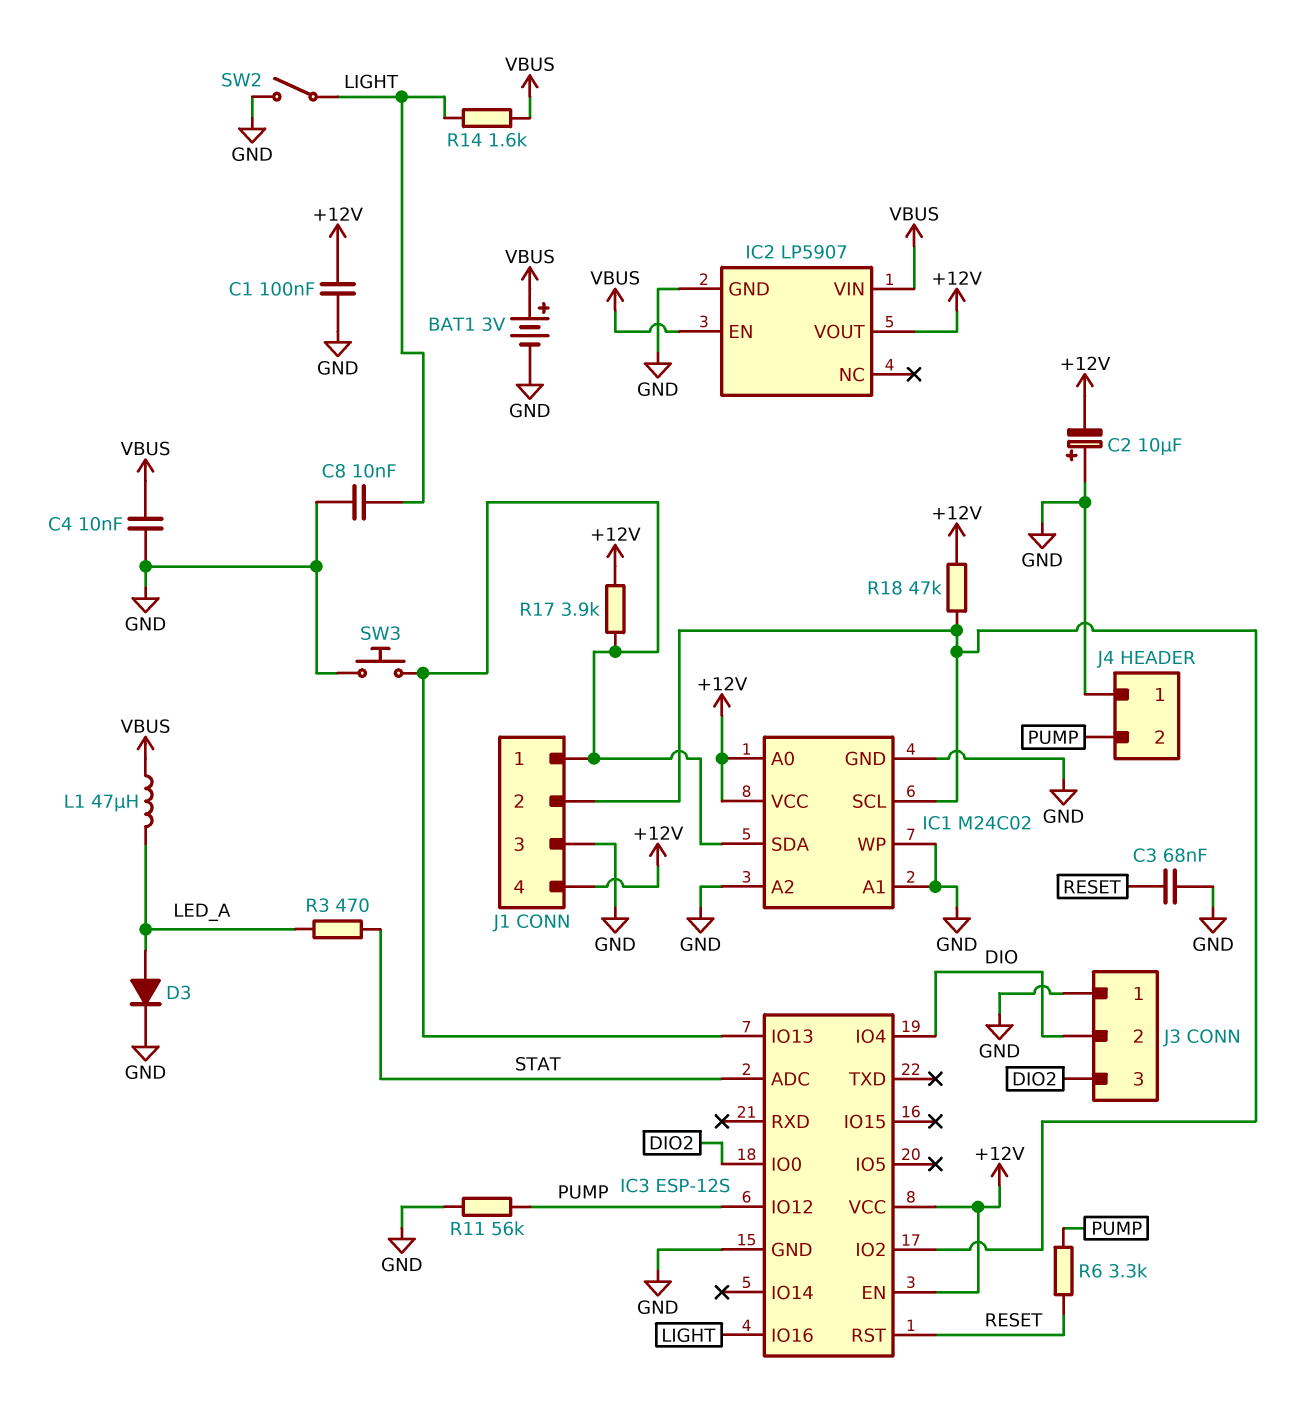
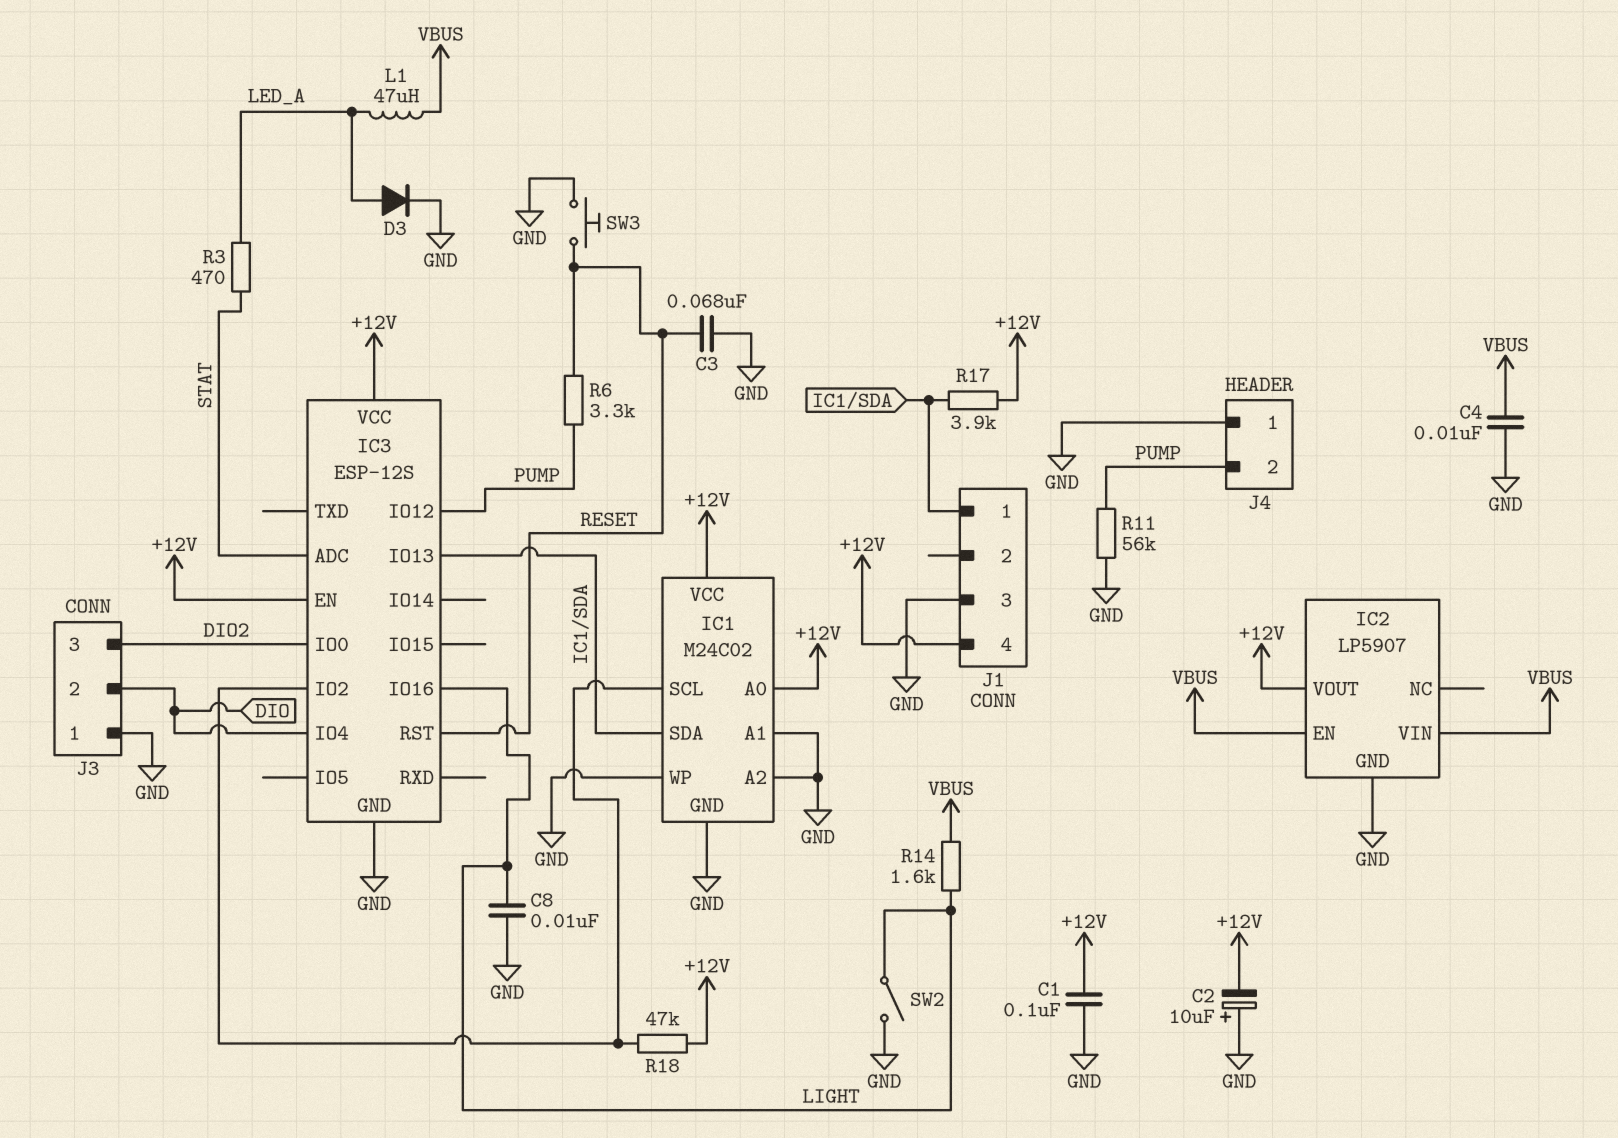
BAT1: 3V (plus VBUS, minus GND) -> none
J1 pin 2: IC1/SCL -> none
SW3: button (GND, IC1/SDA) -> button (GND, RESET)

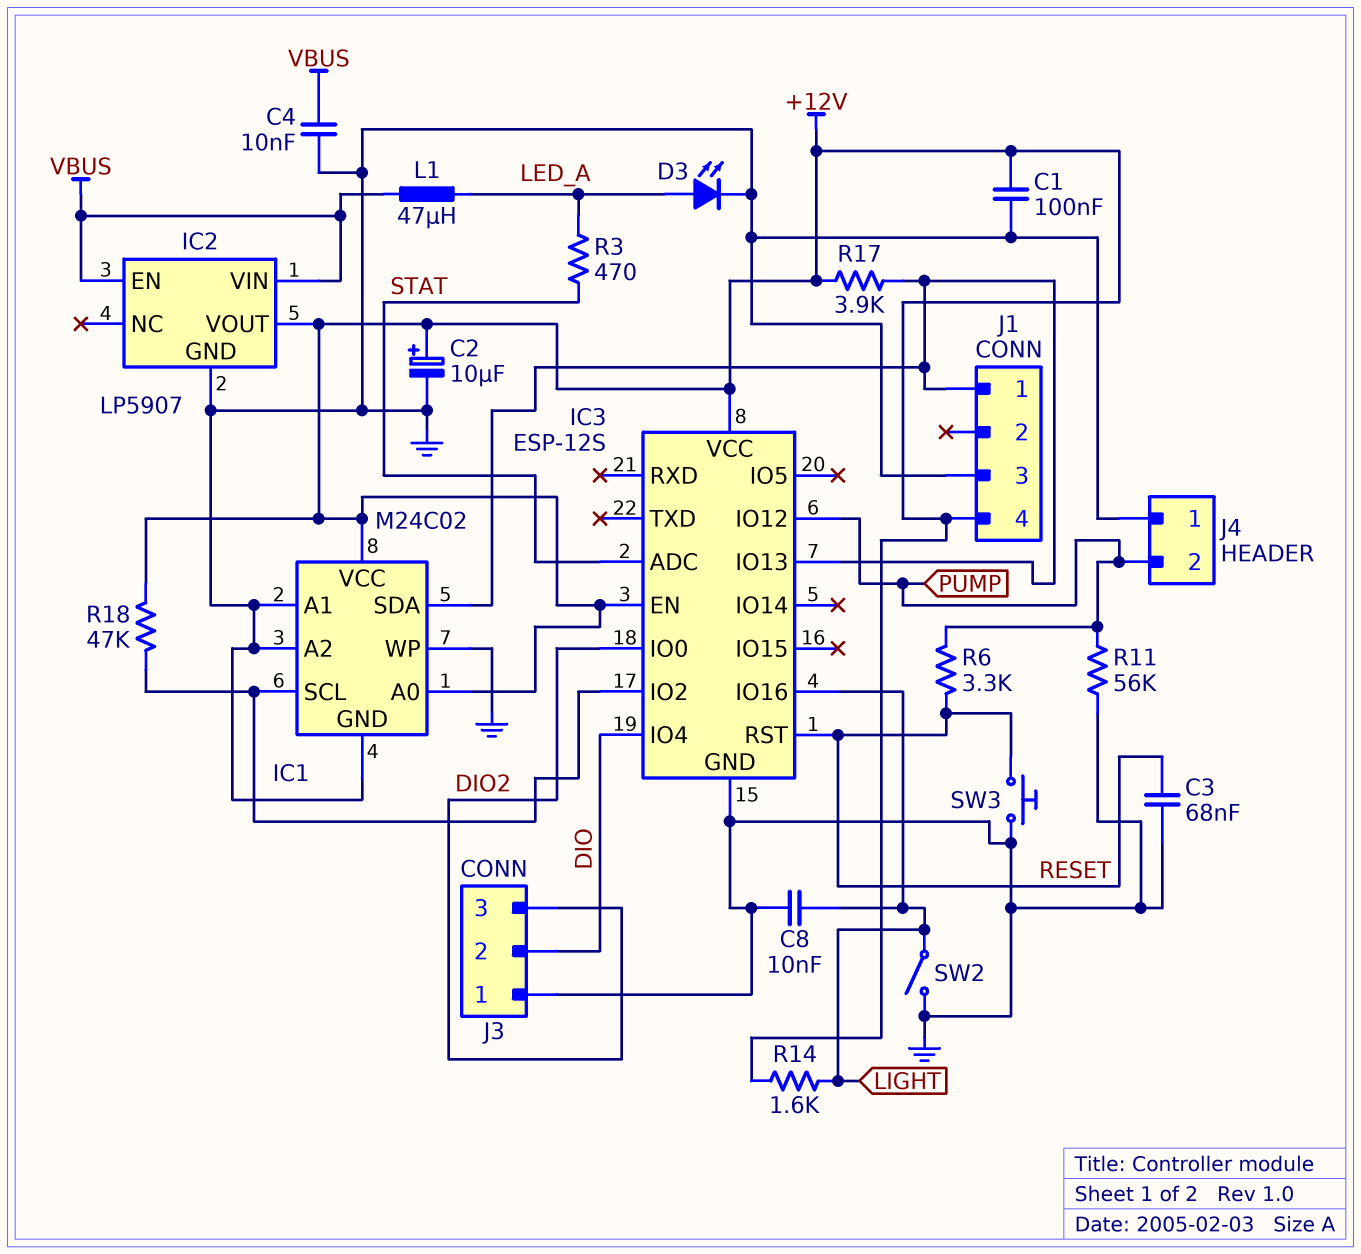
C2: 10uF (plus GND, minus +12V) -> 10uF (plus +12V, minus GND)
D3: diode (A LED_A, K GND) -> LED (A LED_A, K GND)
R14: 1.6k (LIGHT, VBUS) -> 1.6k (+12V, LIGHT)

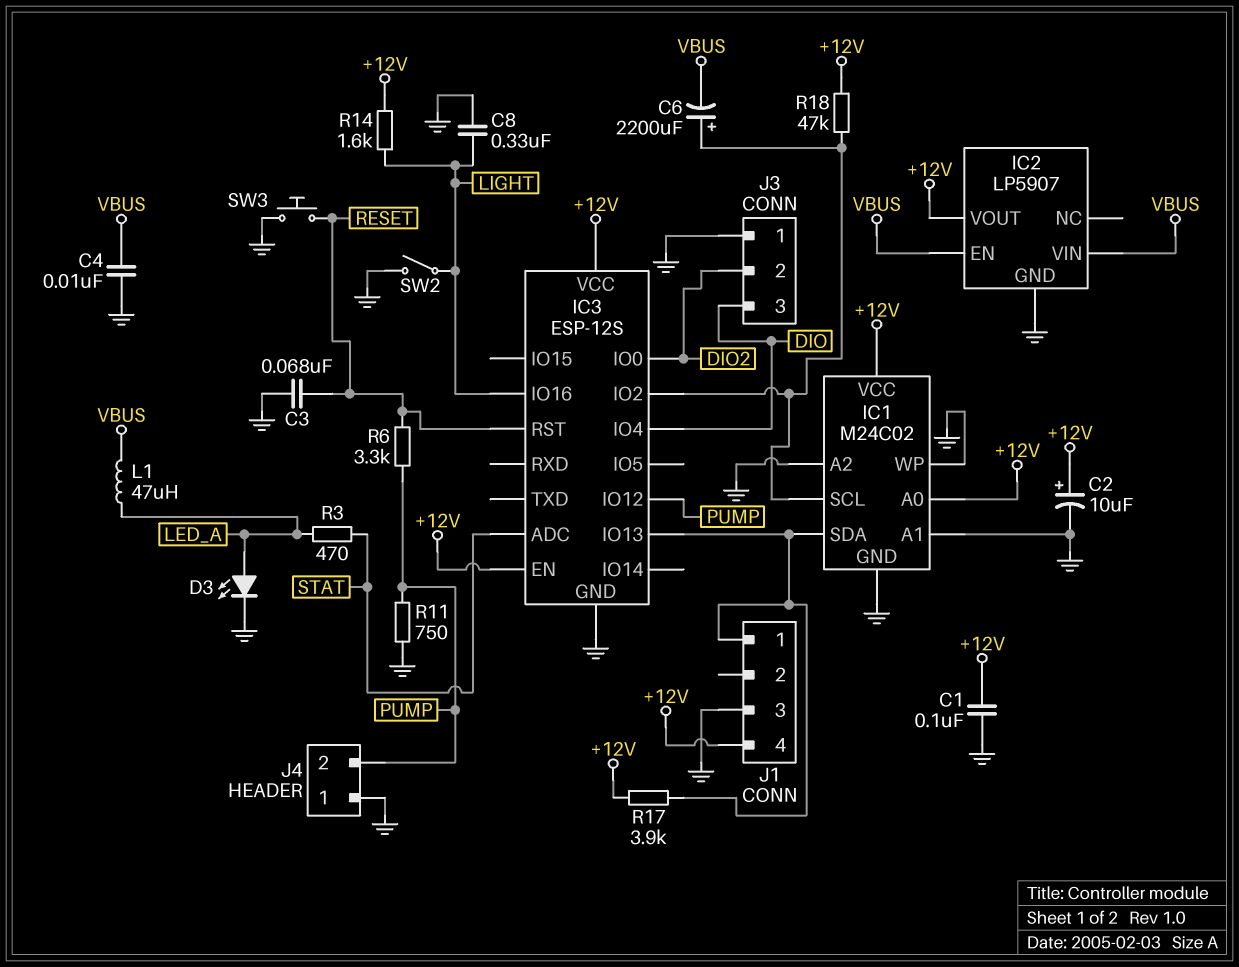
C6: none -> 2200uF (plus IC1/SCL, minus VBUS)
C8: 10nF (GND, LIGHT) -> 330nF (GND, LIGHT)
J3 pin 2: DIO -> DIO2
J3 pin 3: DIO2 -> DIO
R11: 56k (GND, PUMP) -> 750 (GND, PUMP)

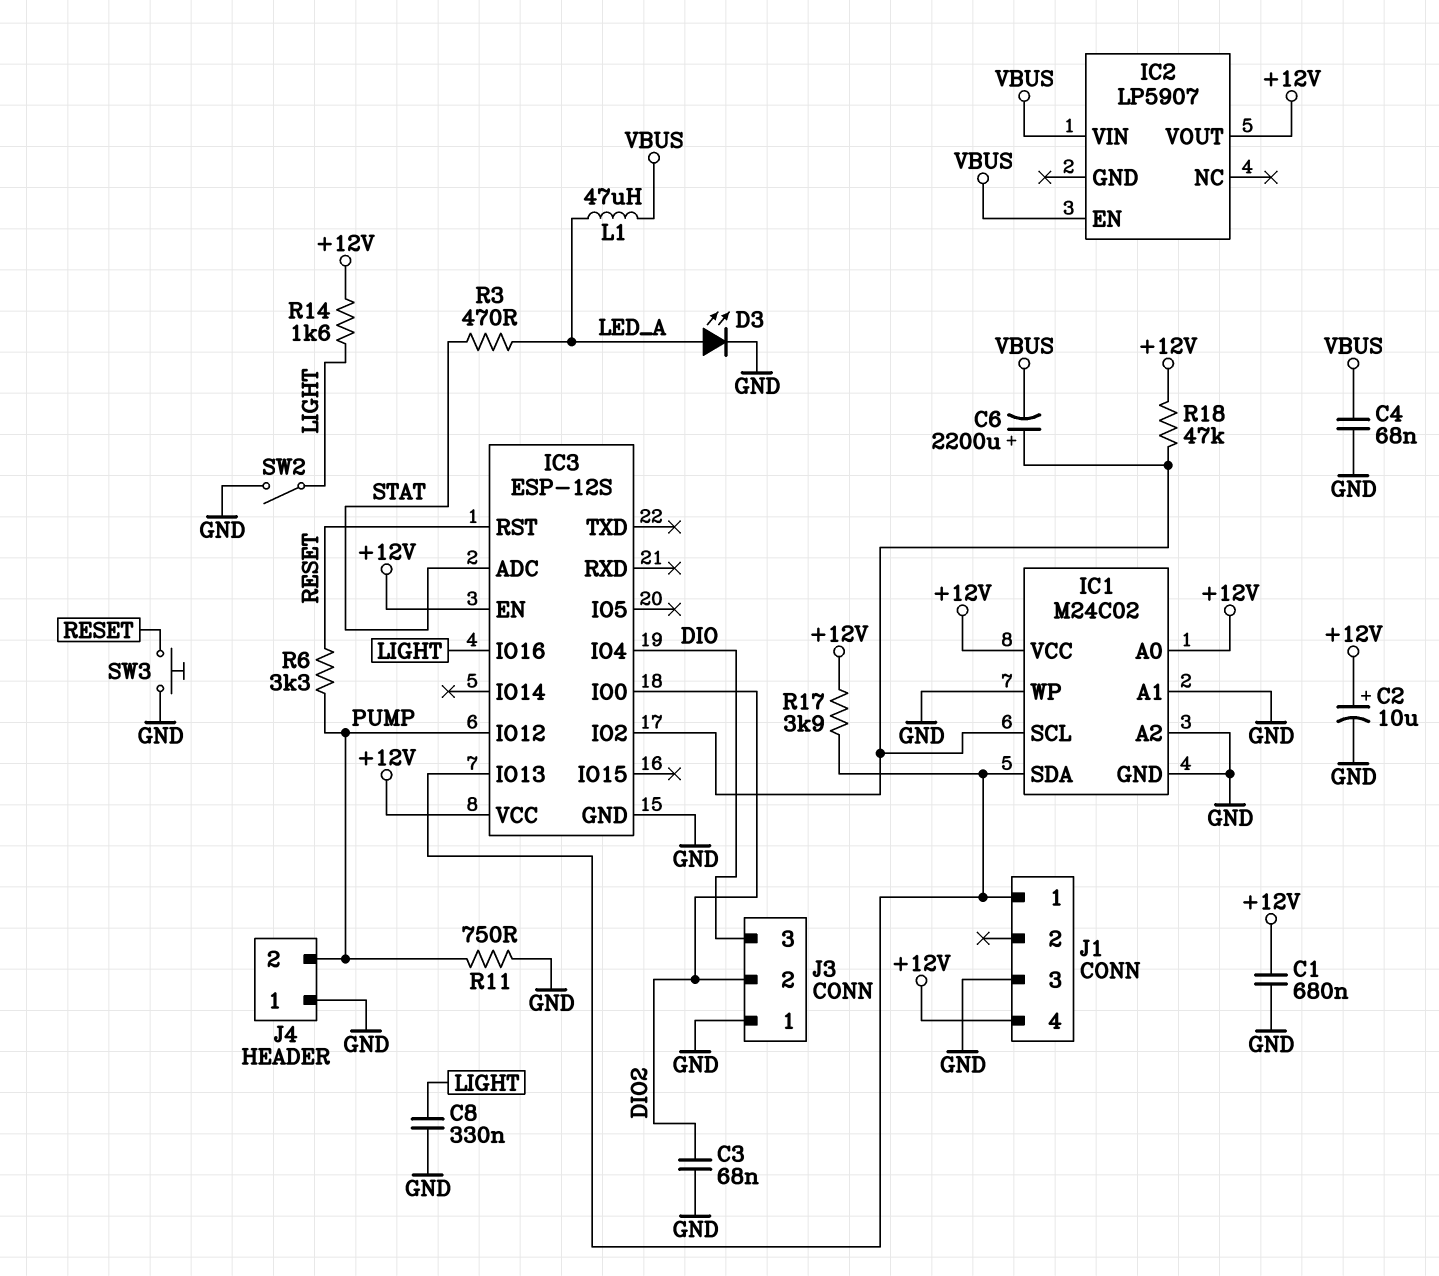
C1: 100nF (+12V, GND) -> 680nF (+12V, GND)
C3: 68nF (GND, RESET) -> 68nF (DIO2, GND)
C4: 10nF (GND, VBUS) -> 68nF (GND, VBUS)
IC2 pin GND: GND -> none

